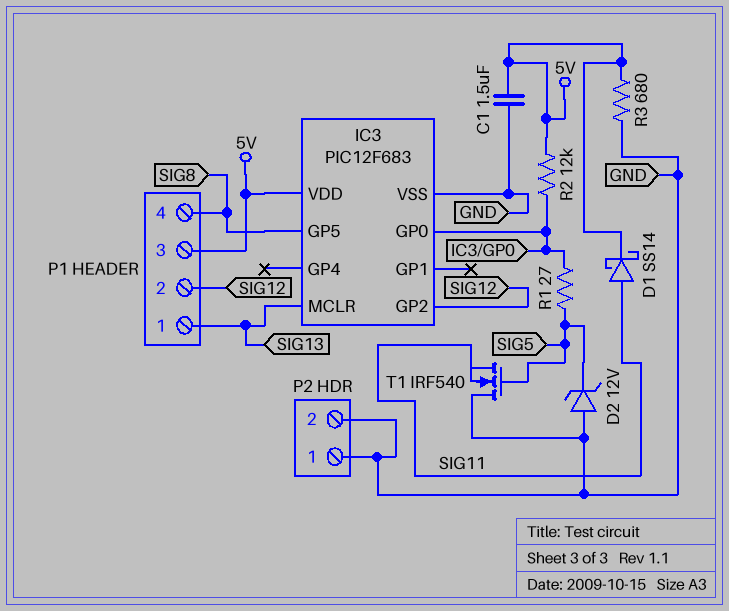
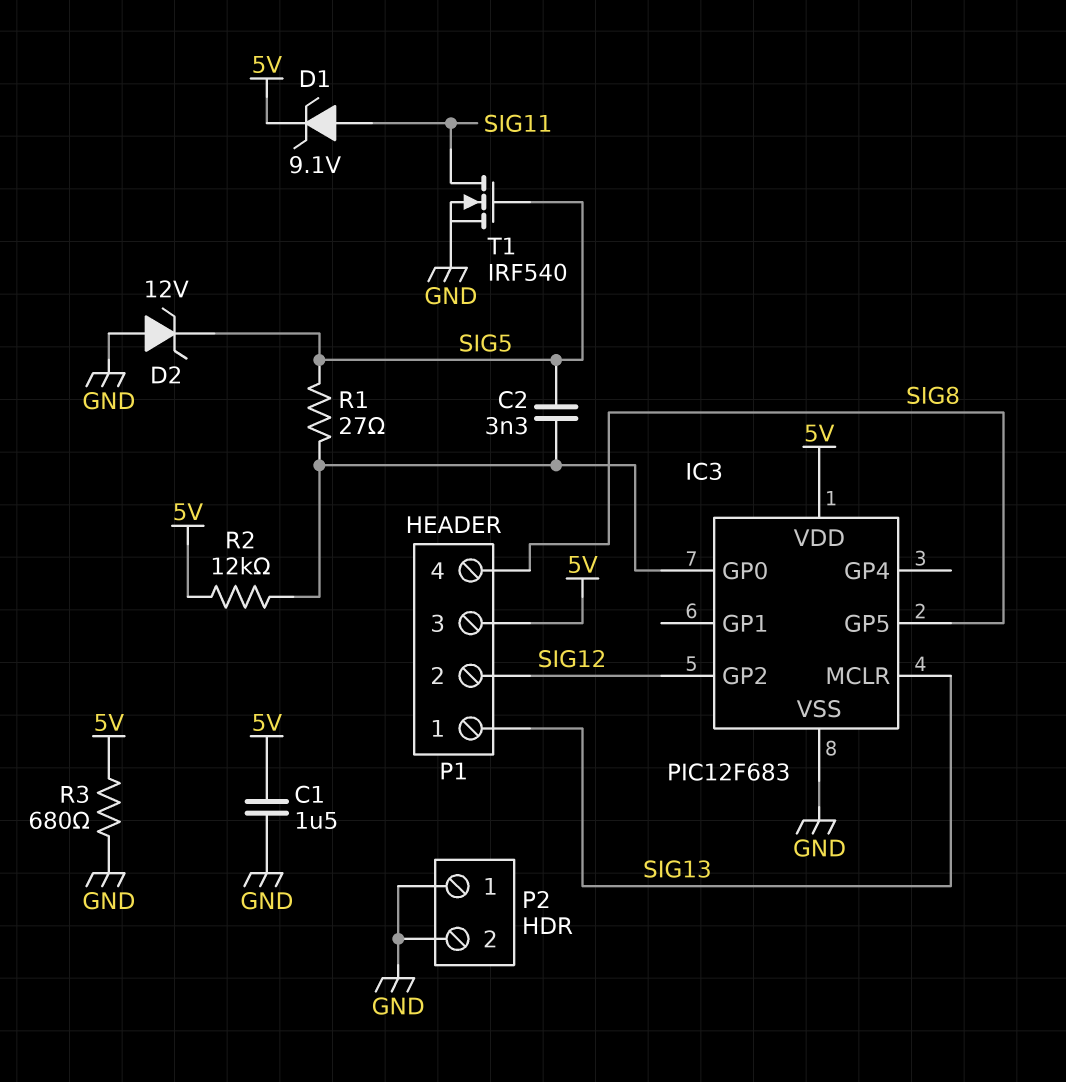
C2: none -> 3.3nF (IC3/GP0, SIG5)
D1: schottky SS14 (A SIG11, K 5V) -> zener 9.1V (A SIG11, K 5V)
T1: NMOS IRF540 (G SIG5, D GND, S SIG11) -> NMOS IRF540 (G SIG5, D SIG11, S GND)

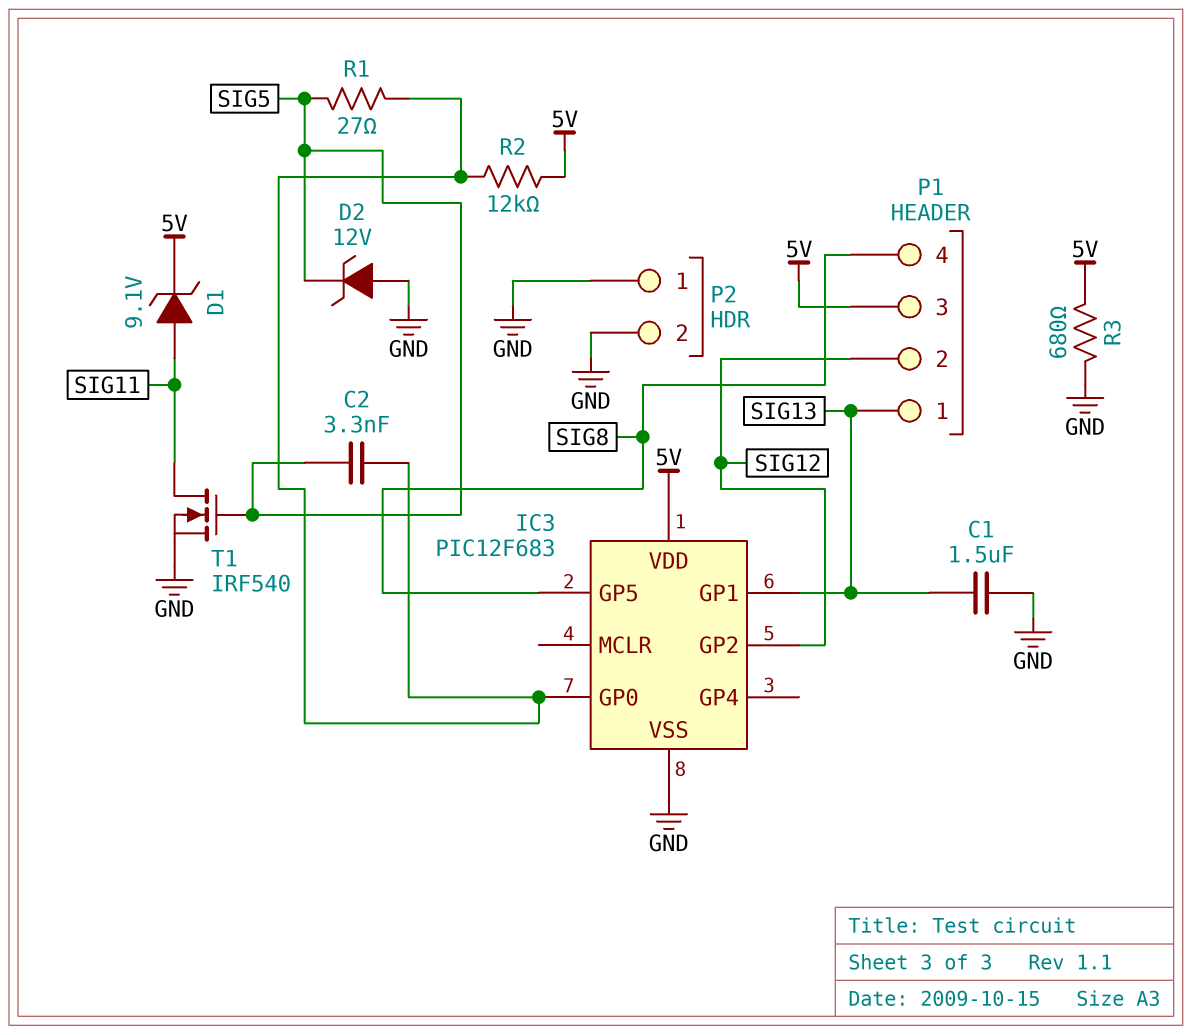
C1: 1.5uF (5V, GND) -> 1.5uF (GND, SIG13)
IC3 pin GP1: none -> SIG13
IC3 pin MCLR: SIG13 -> none

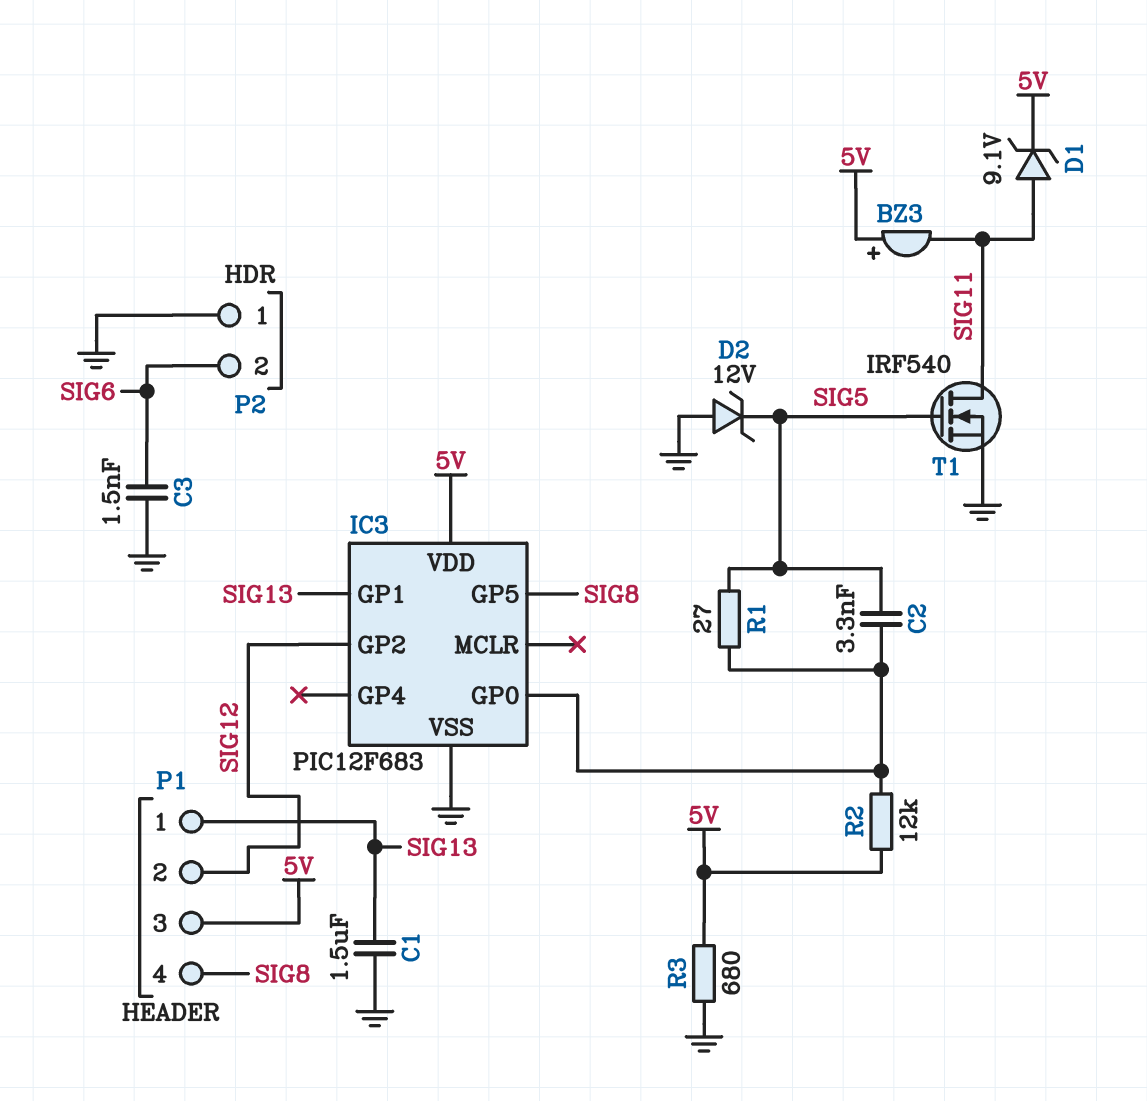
BZ3: none -> buzzer (plus 5V, minus SIG11)
C3: none -> 1.5nF (GND, SIG6)
P2 pin 2: GND -> SIG6

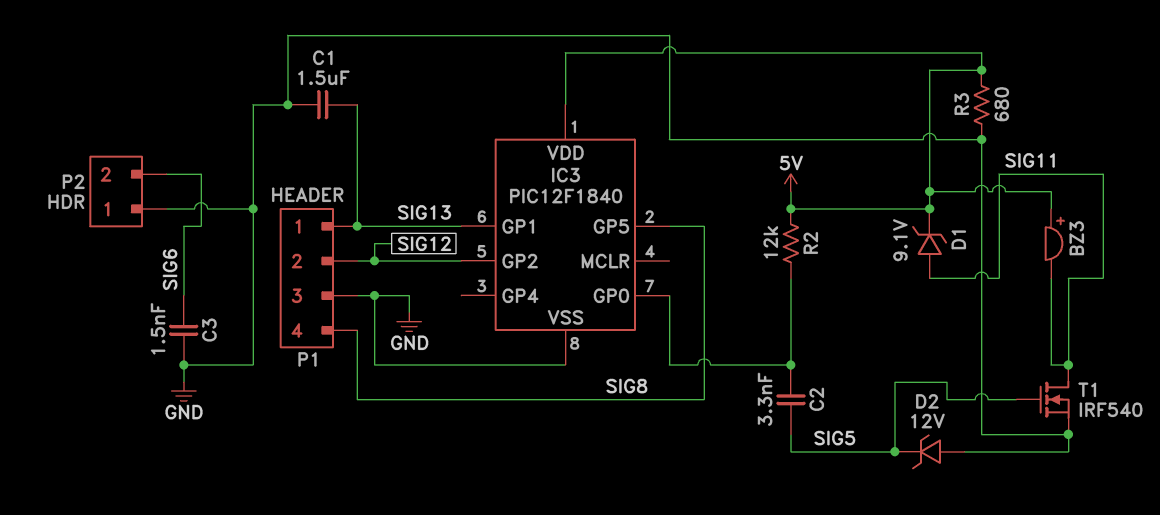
IC3: PIC12F683 -> PIC12F1840
P1 pin 3: 5V -> GND
R1: 27 (IC3/GP0, SIG5) -> none

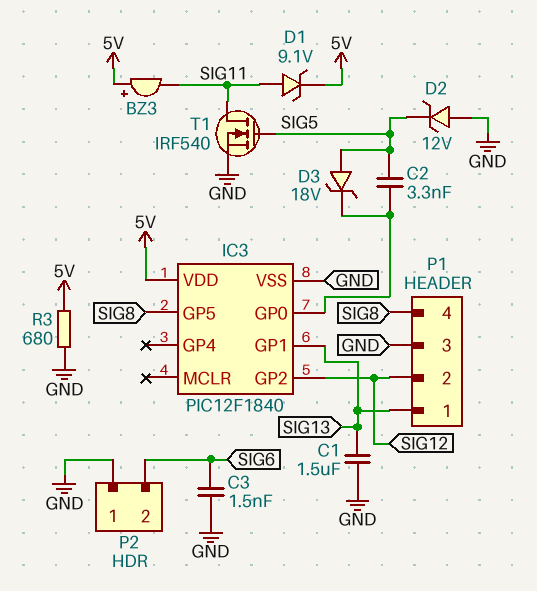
D3: none -> zener 18V (A SIG5, K IC3/GP0)
R2: 12k (5V, IC3/GP0) -> none

